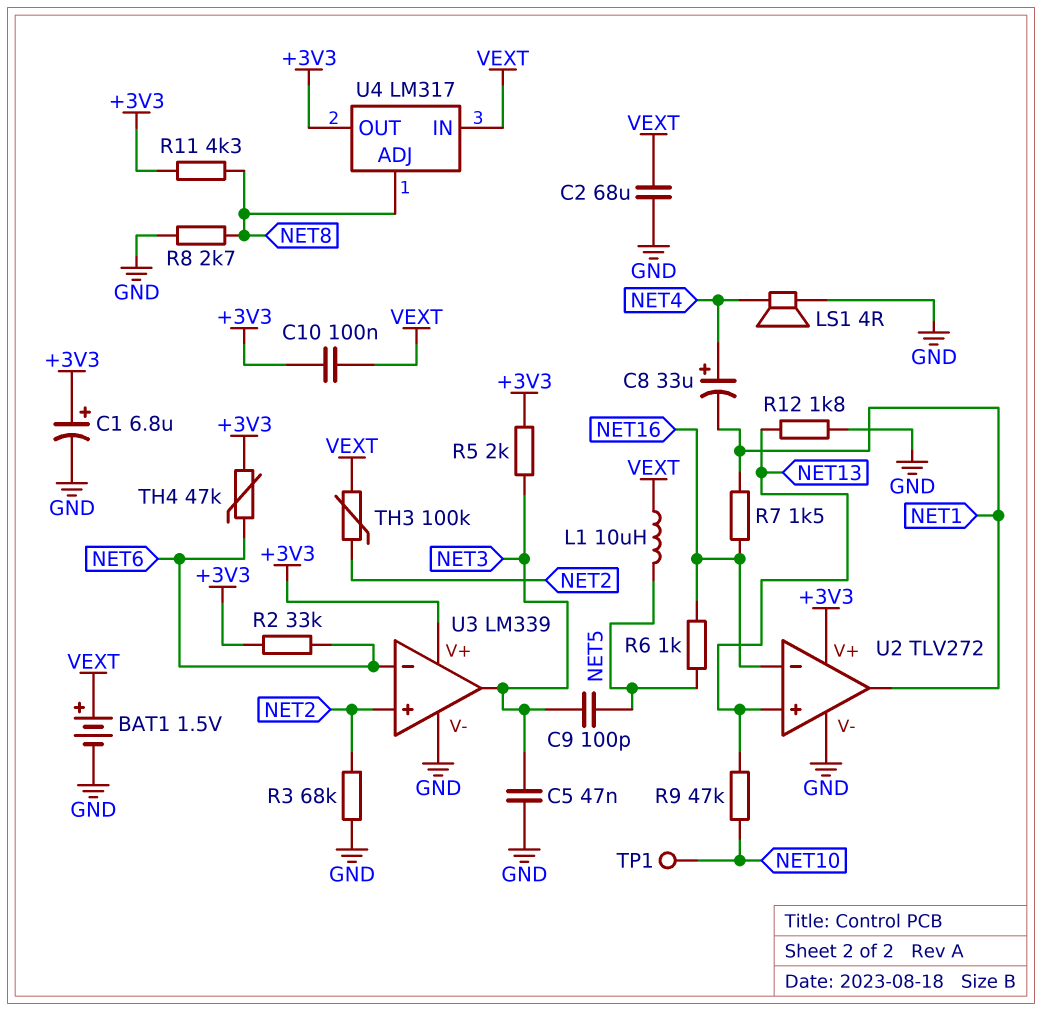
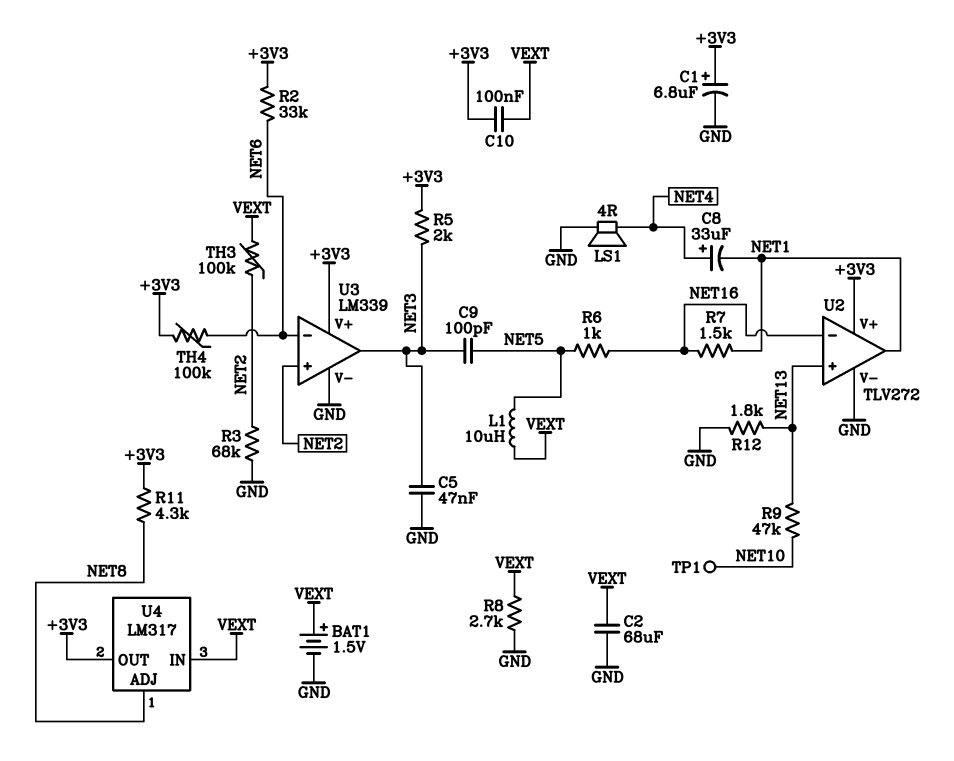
R8: 2.7k (GND, NET8) -> 2.7k (GND, VEXT)
TH4: 47k (+3V3, NET6) -> 100k (+3V3, NET6)

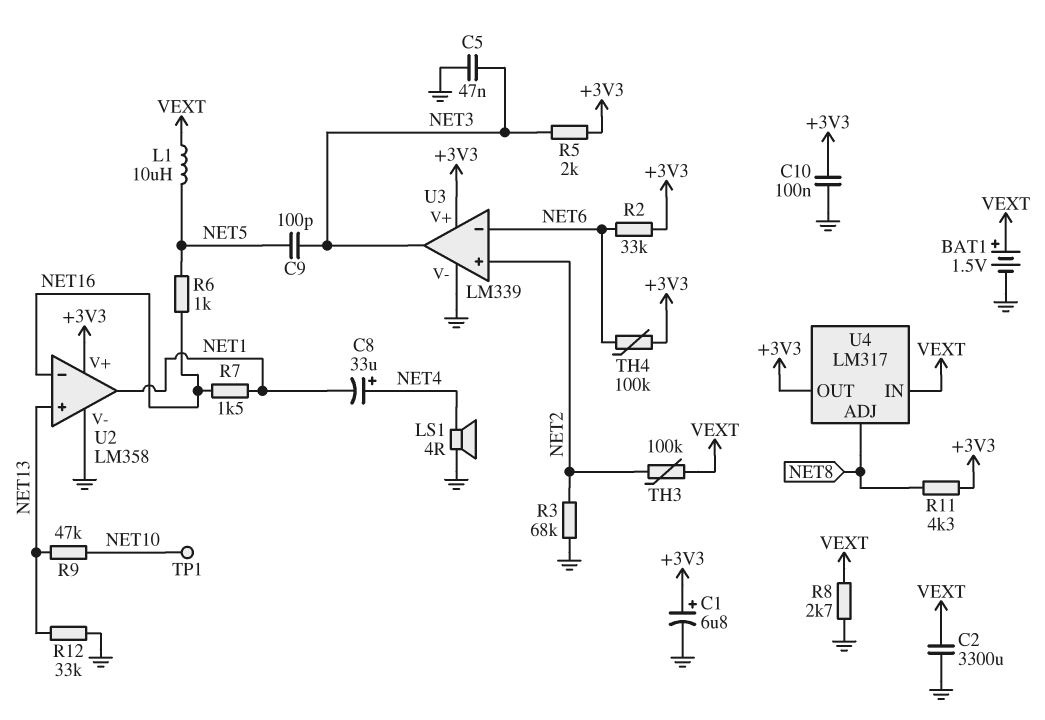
C2: 68uF (GND, VEXT) -> 3300uF (GND, VEXT)
C10: 100nF (+3V3, VEXT) -> 100nF (+3V3, GND)
R12: 1.8k (GND, NET13) -> 33k (GND, NET13)
U2: TLV272 -> LM358

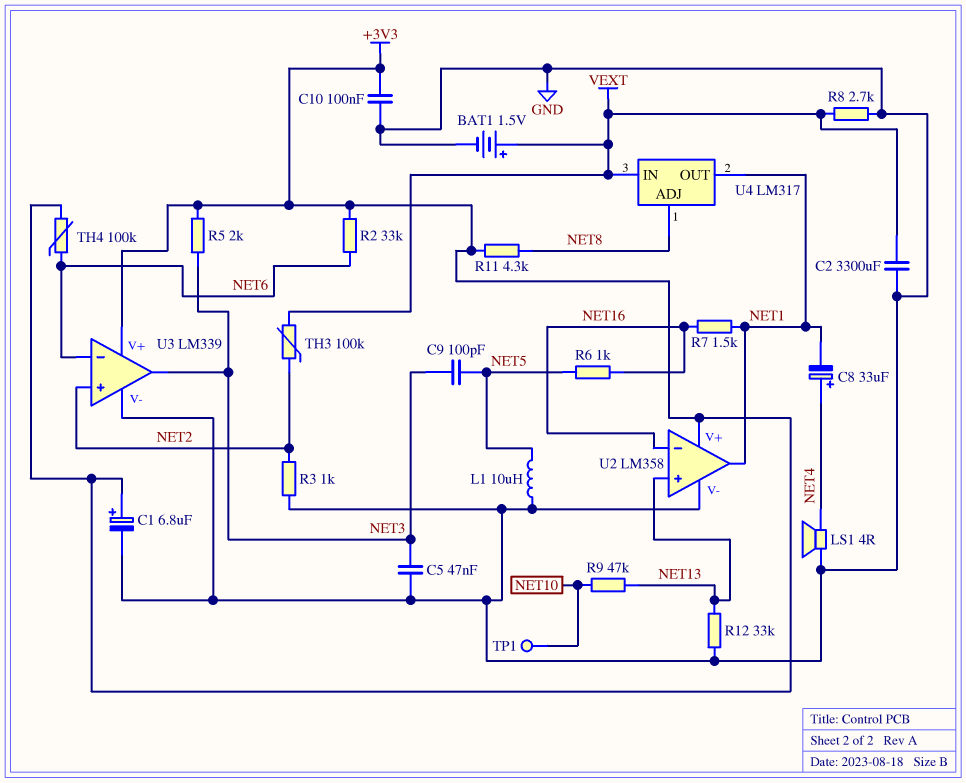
L1: 10uH (NET5, VEXT) -> 10uH (GND, NET5)
R3: 68k (GND, NET2) -> 1k (GND, NET2)
U4 pin OUT: +3V3 -> NET1

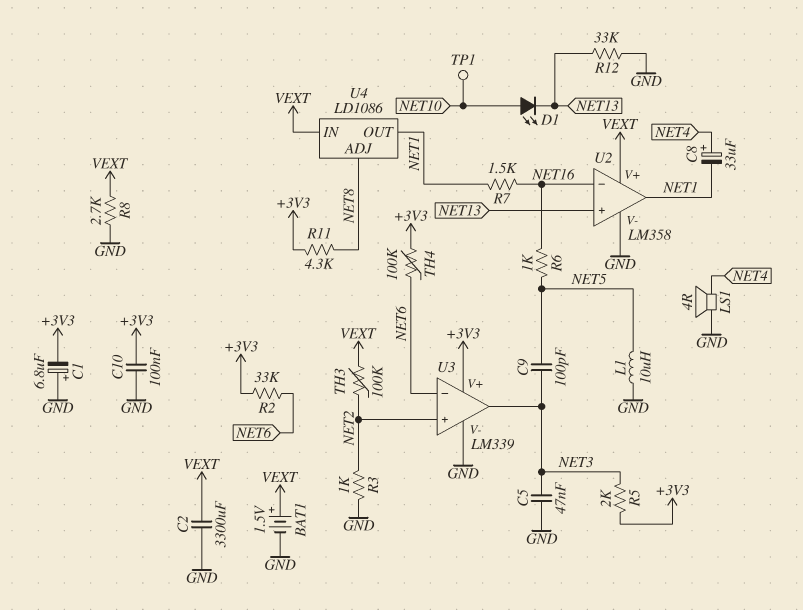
C1: 6.8uF (plus +3V3, minus GND) -> 6.8uF (plus GND, minus +3V3)
D1: none -> LED (A NET10, K NET13)
R9: 47k (NET10, NET13) -> none
U2 pin V+: +3V3 -> VEXT
U4: LM317 -> LD1086

